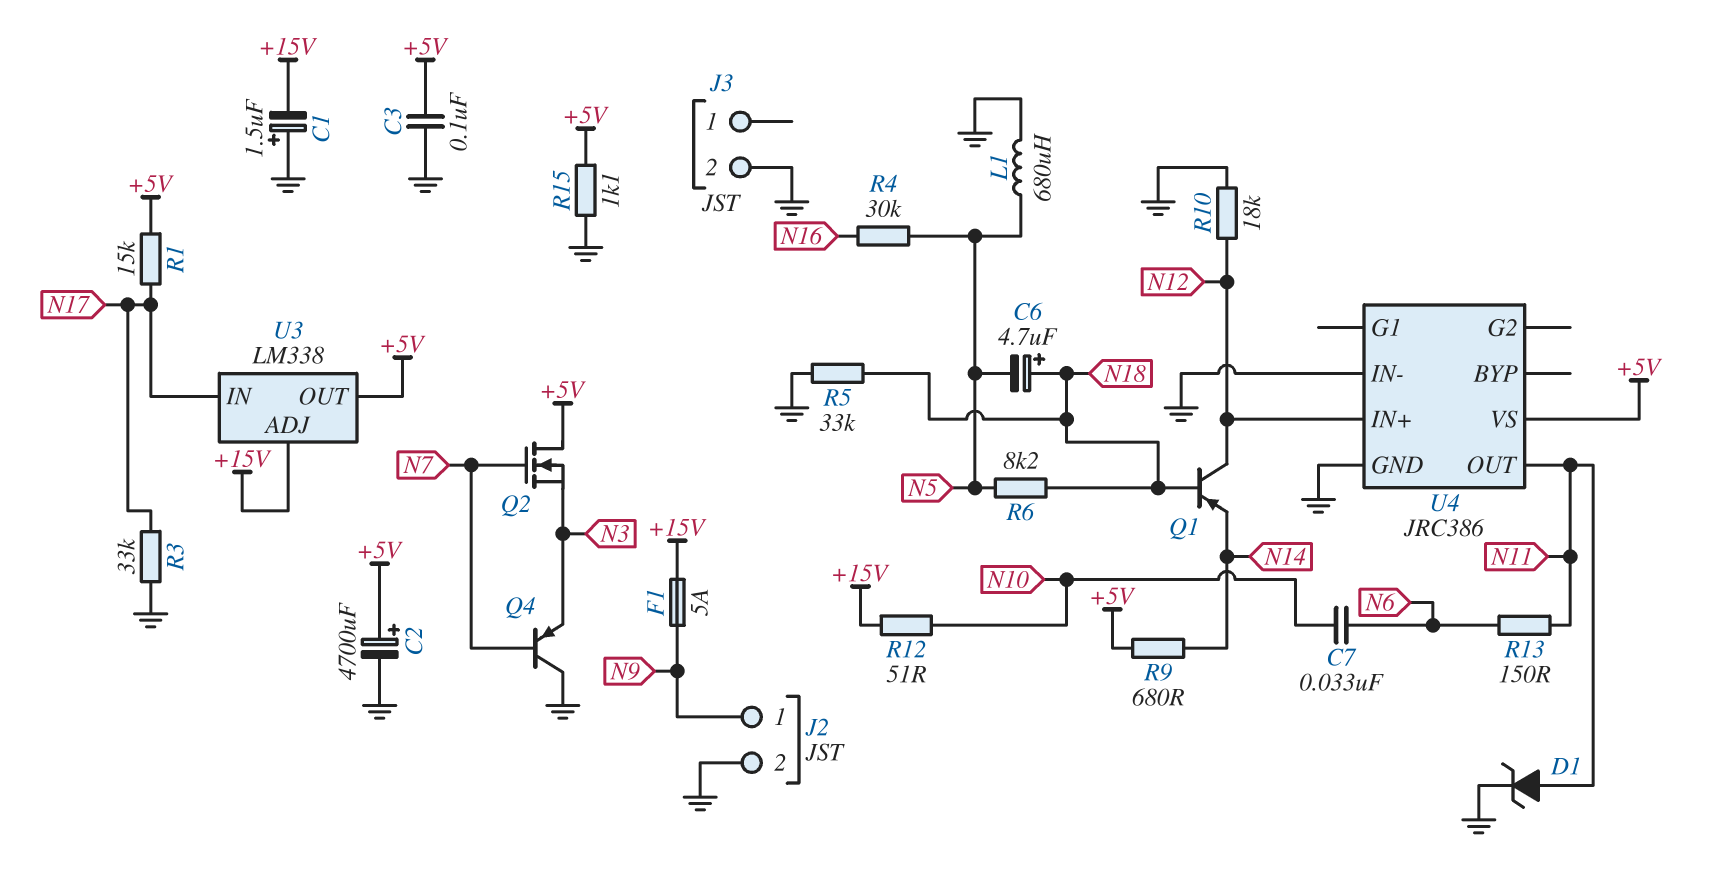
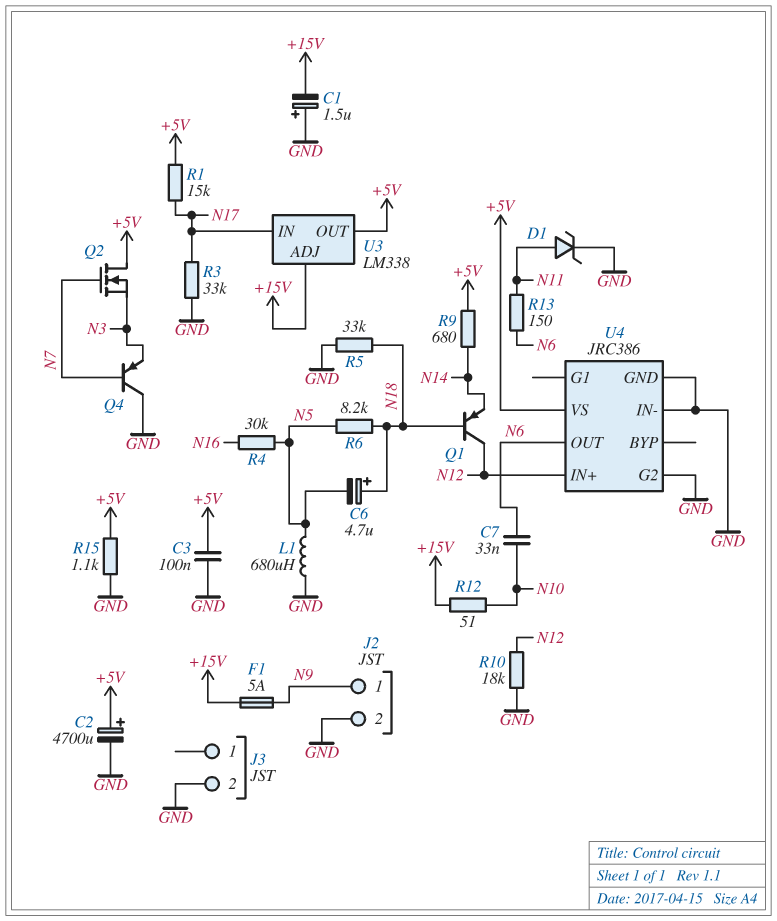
U4 pin G2: none -> GND
U4 pin OUT: N11 -> N6

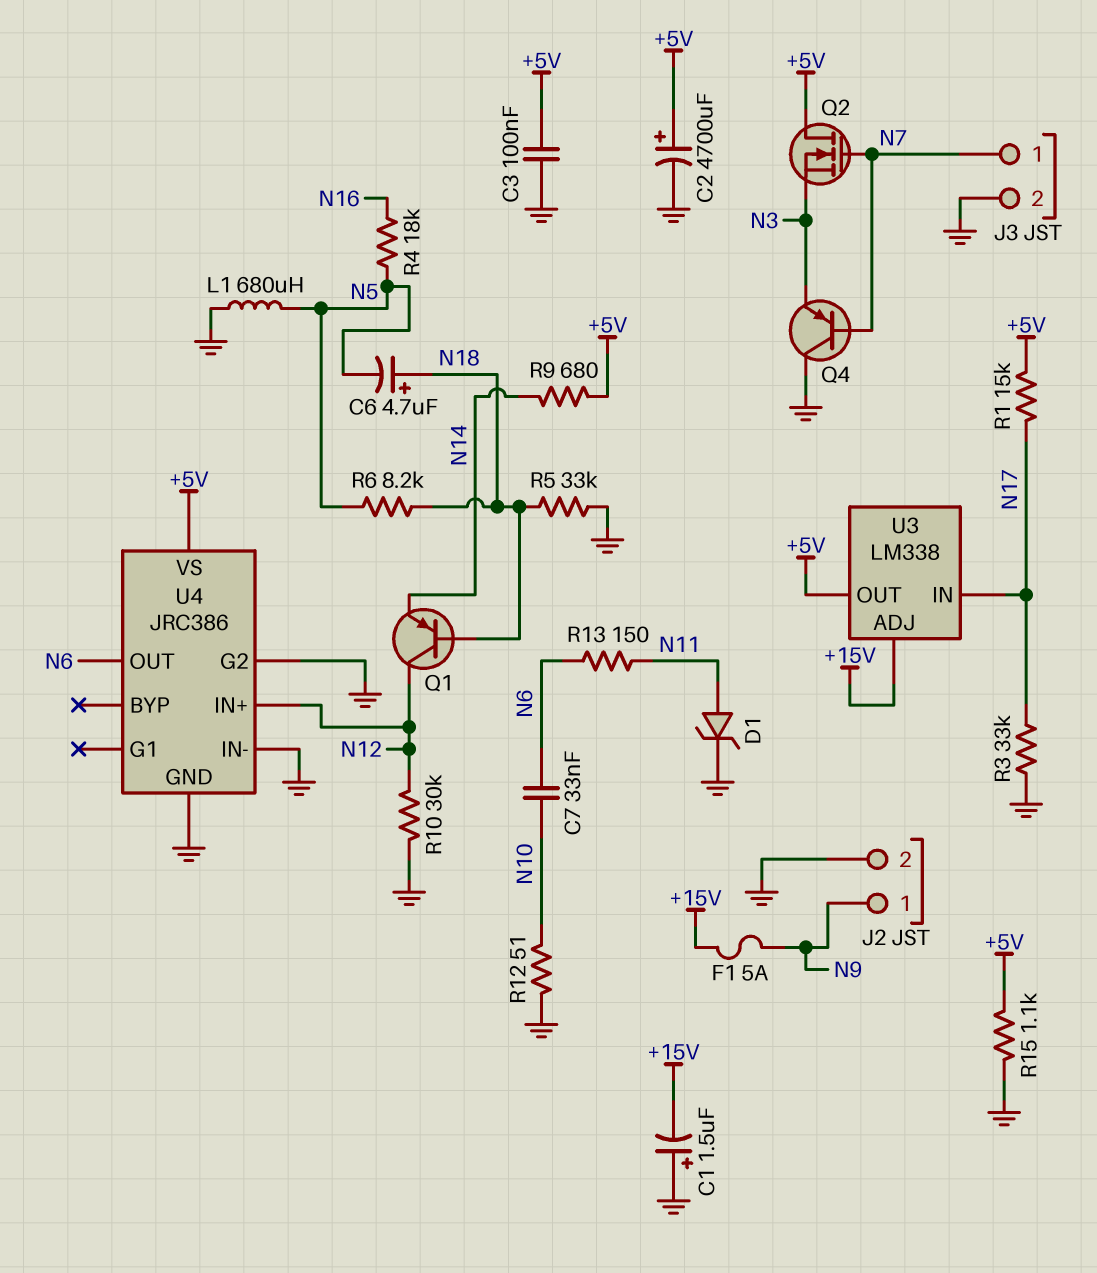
J3 pin 1: none -> N7
R4: 30k (N5, N16) -> 18k (N5, N16)
R10: 18k (GND, N12) -> 30k (GND, N12)
R12: 51 (+15V, N10) -> 51 (GND, N10)

